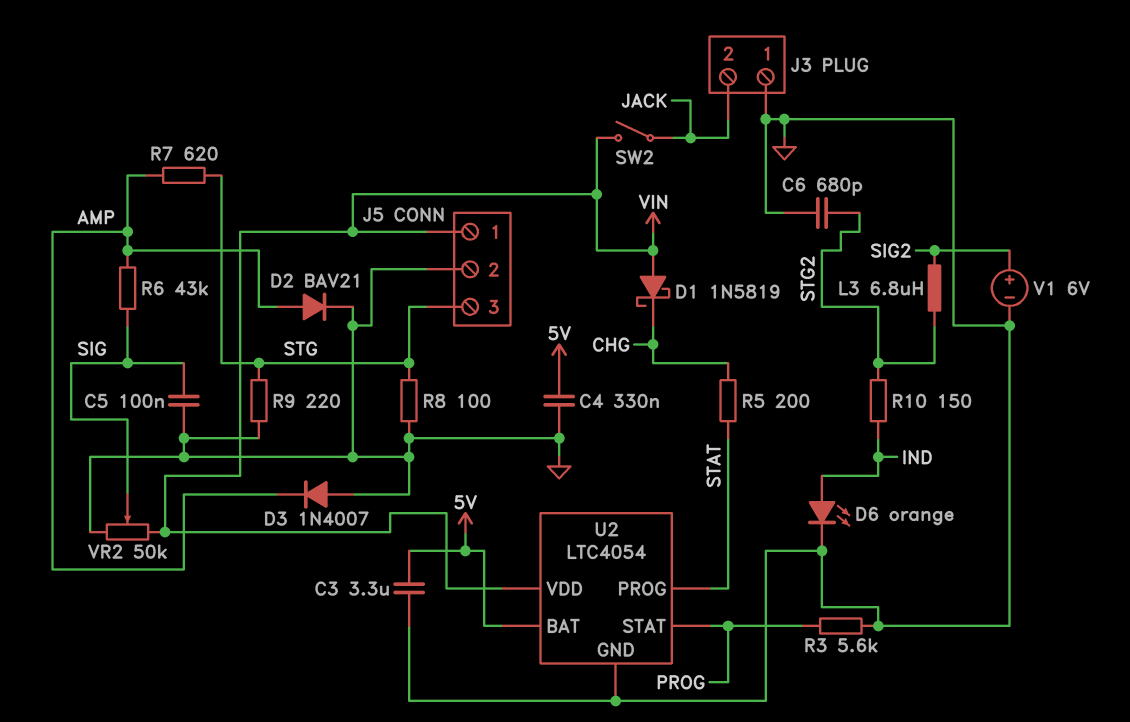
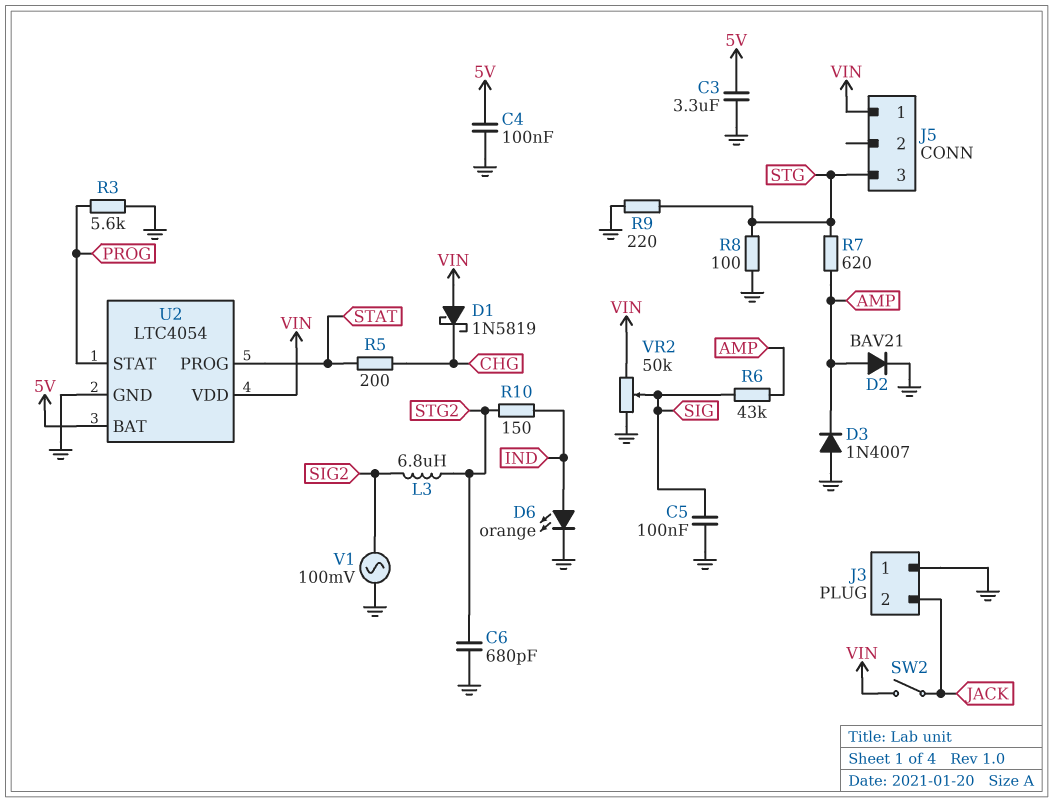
C4: 330nF (5V, GND) -> 100nF (5V, GND)
J5 pin 2: GND -> none
V1: 6V (plus SIG2, minus GND) -> AC 100mV (GND, SIG2)

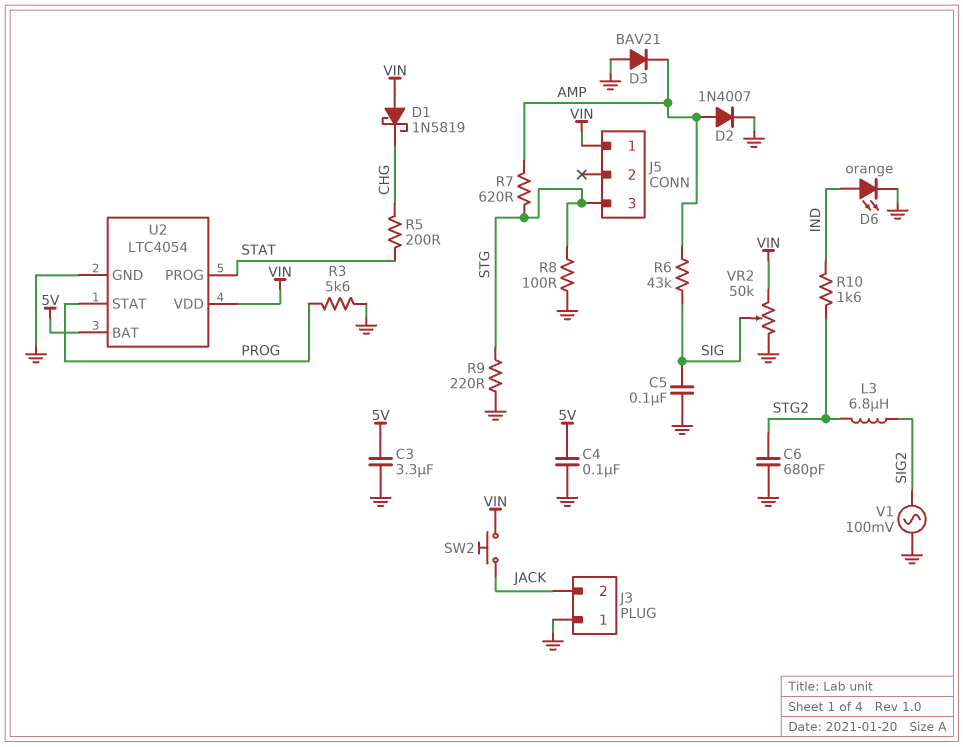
D2: diode BAV21 (A AMP, K GND) -> diode 1N4007 (A AMP, K GND)
D3: diode 1N4007 (A GND, K AMP) -> diode BAV21 (A GND, K AMP)
R10: 150 (IND, STG2) -> 1.6k (IND, STG2)
SW2: switch (JACK, VIN) -> button (JACK, VIN)

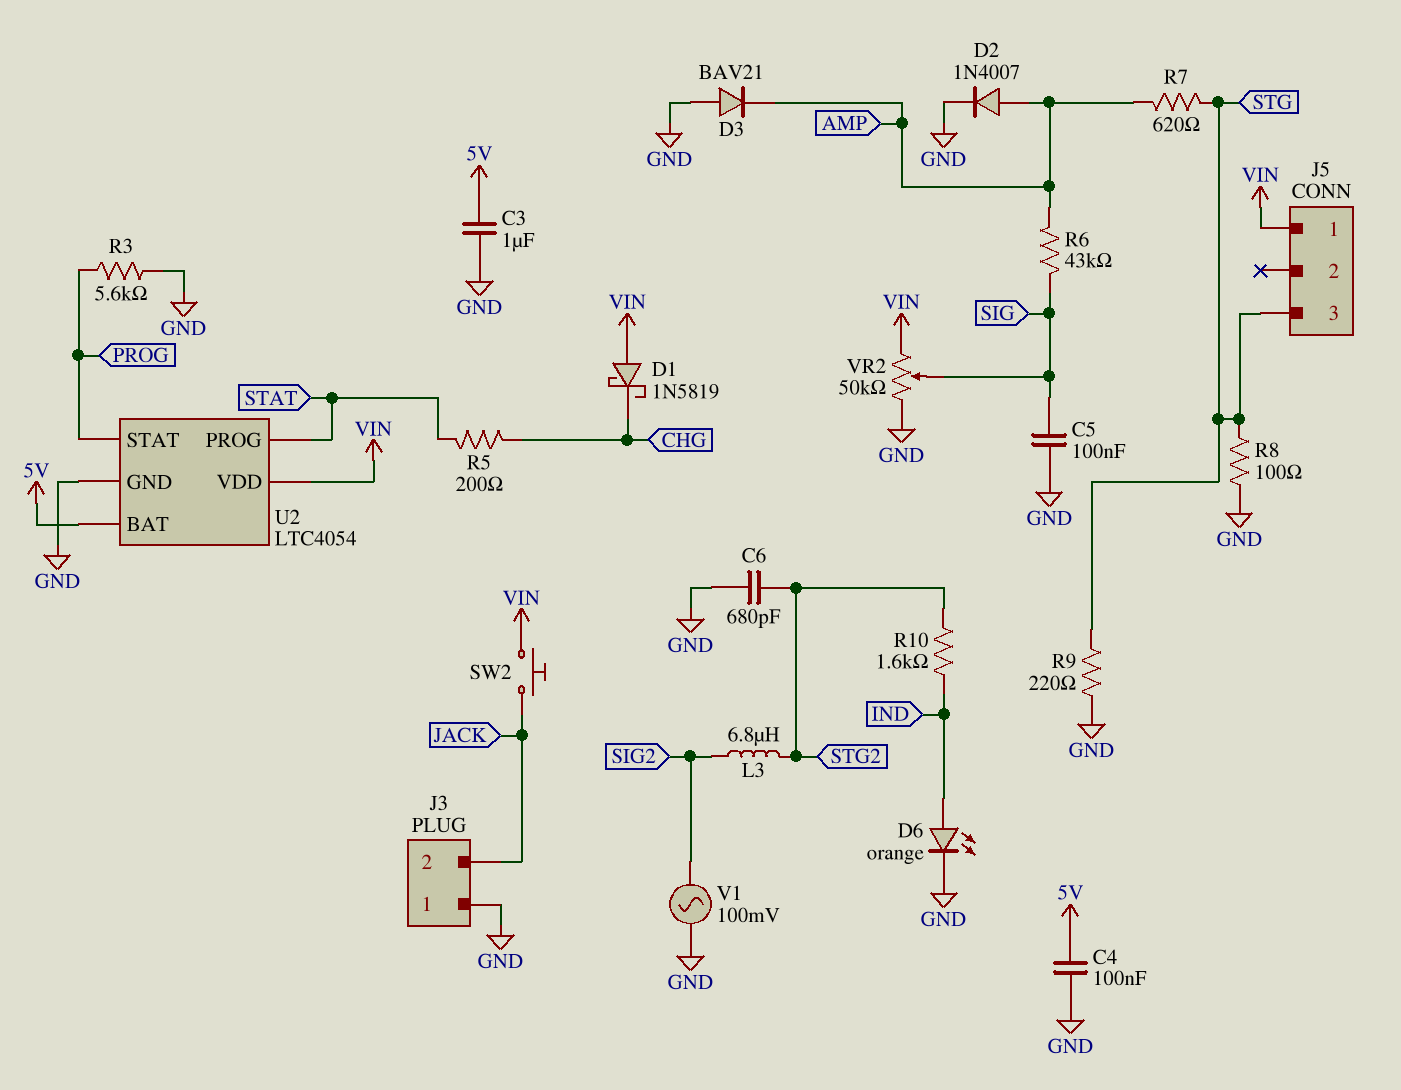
C3: 3.3uF (5V, GND) -> 1uF (5V, GND)

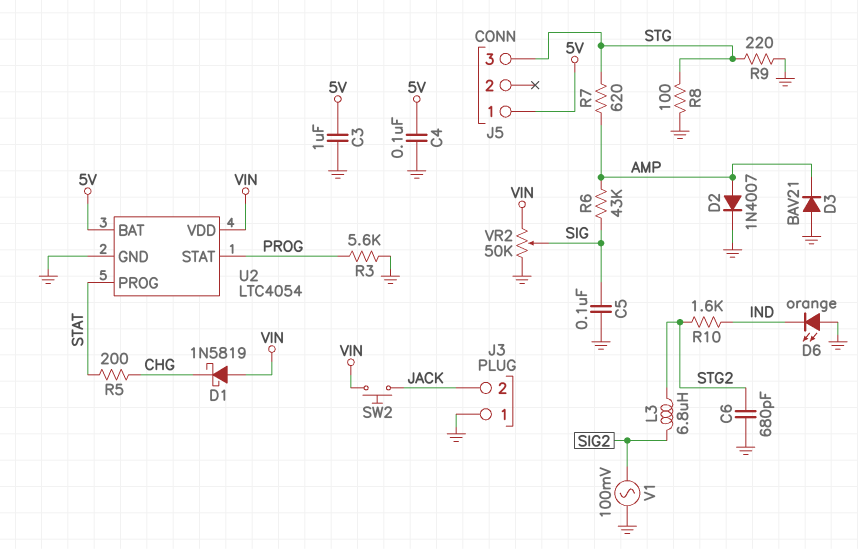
D6: LED orange (A IND, K GND) -> LED orange (A GND, K IND)
J5 pin 1: VIN -> 5V

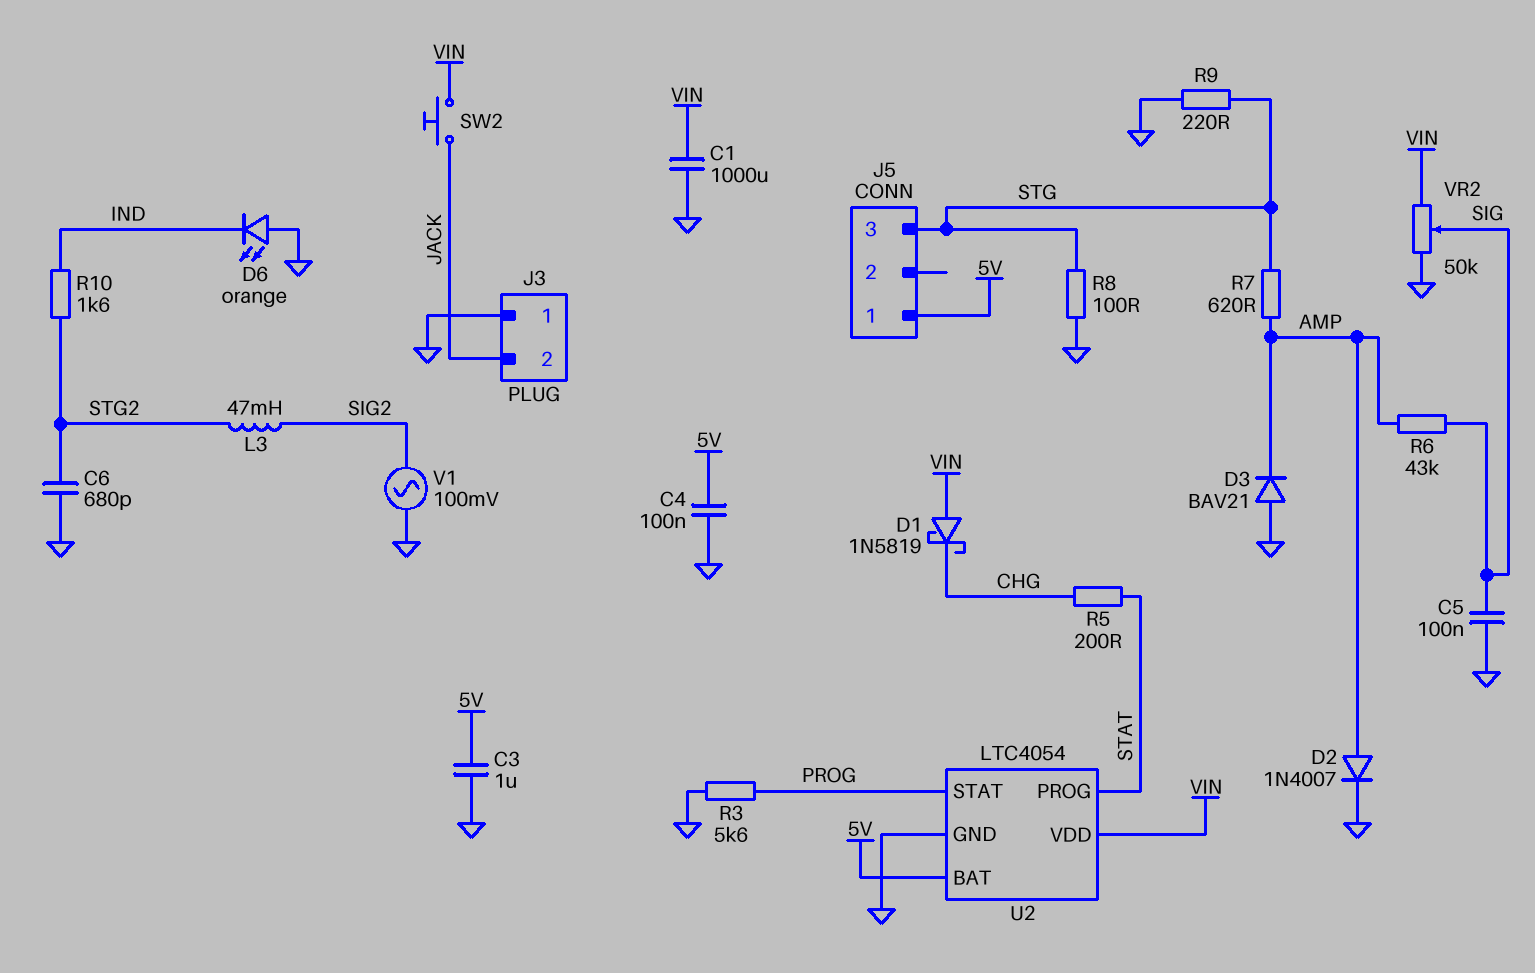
C1: none -> 1000uF (GND, VIN)
L3: 6.8uH (SIG2, STG2) -> 47mH (SIG2, STG2)

